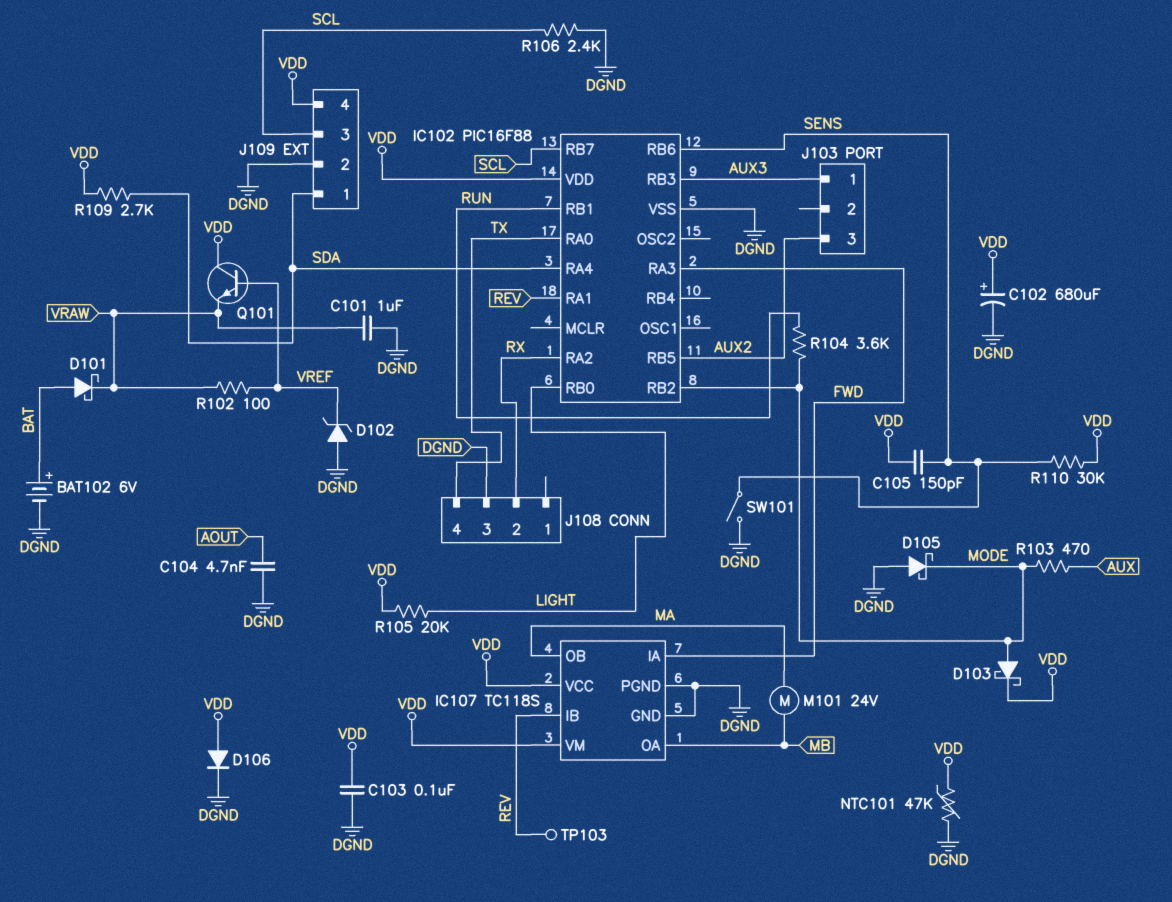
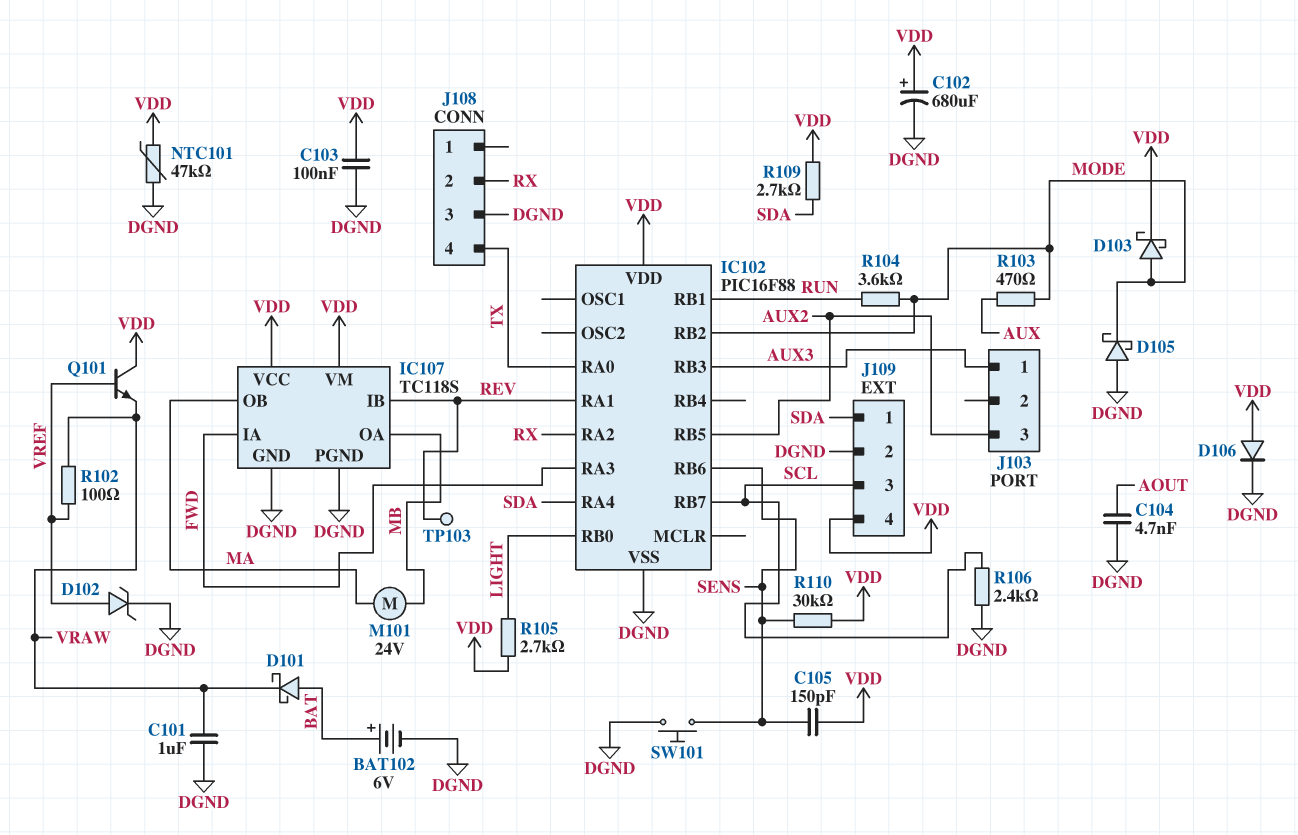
D102: zener (A DGND, K VREF) -> zener (A VREF, K DGND)
R105: 20k (LIGHT, VDD) -> 2.7k (LIGHT, VDD)
SW101: switch (DGND, SENS) -> button (DGND, SENS)

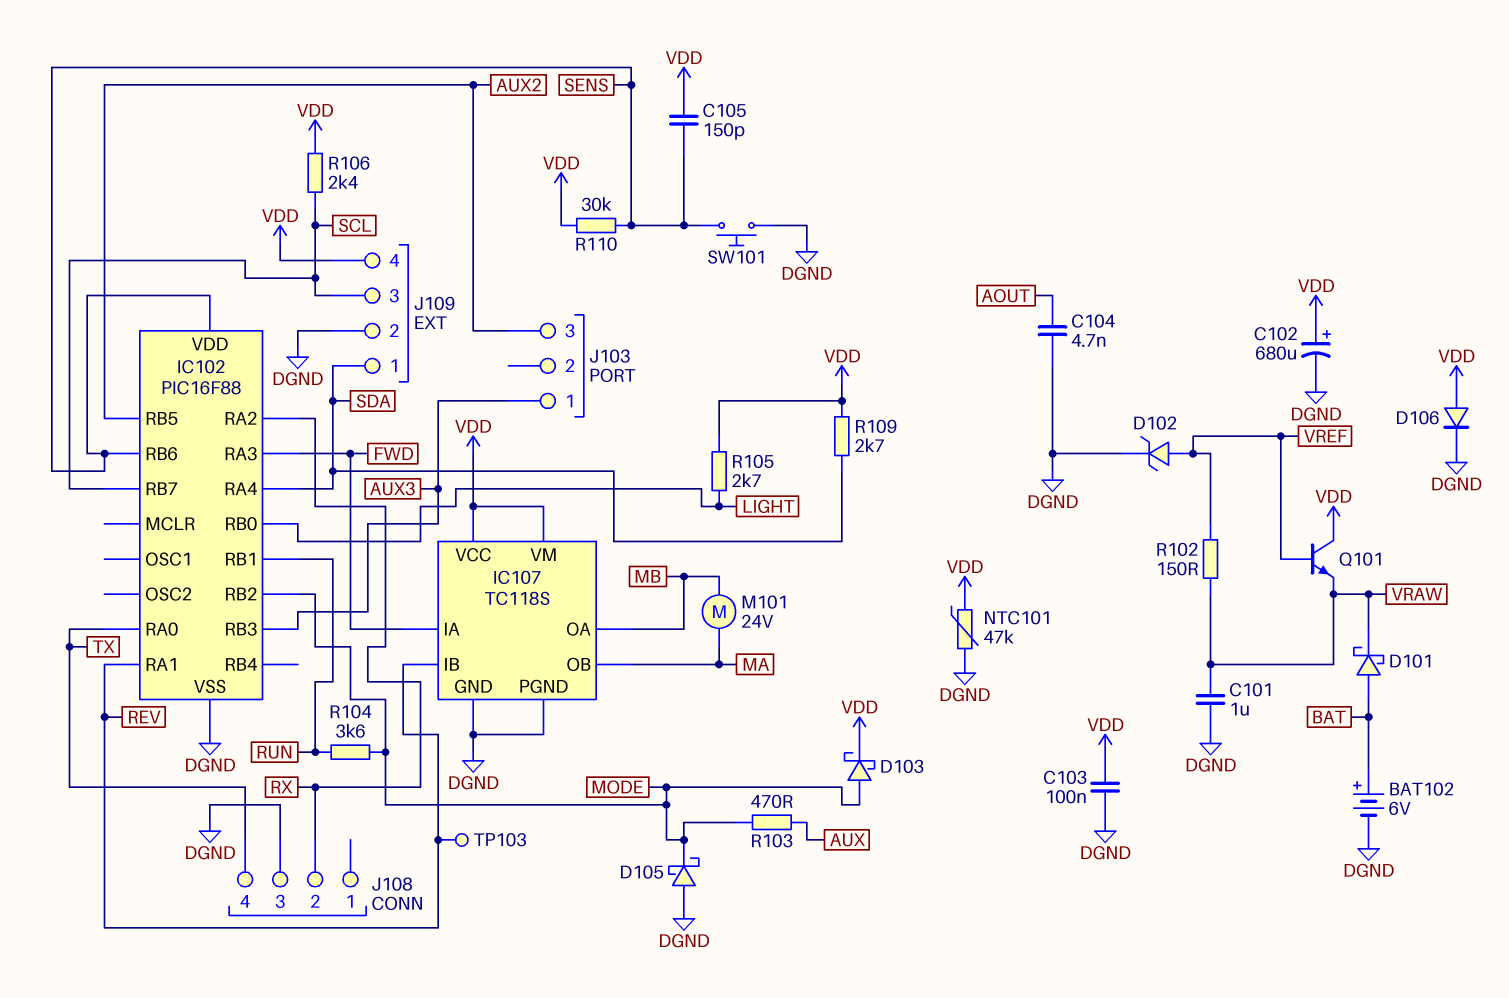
IC102 pin VDD: VDD -> SENS
R102: 100 (VRAW, VREF) -> 150 (VRAW, VREF)
R106: 2.4k (DGND, SCL) -> 2.4k (SCL, VDD)

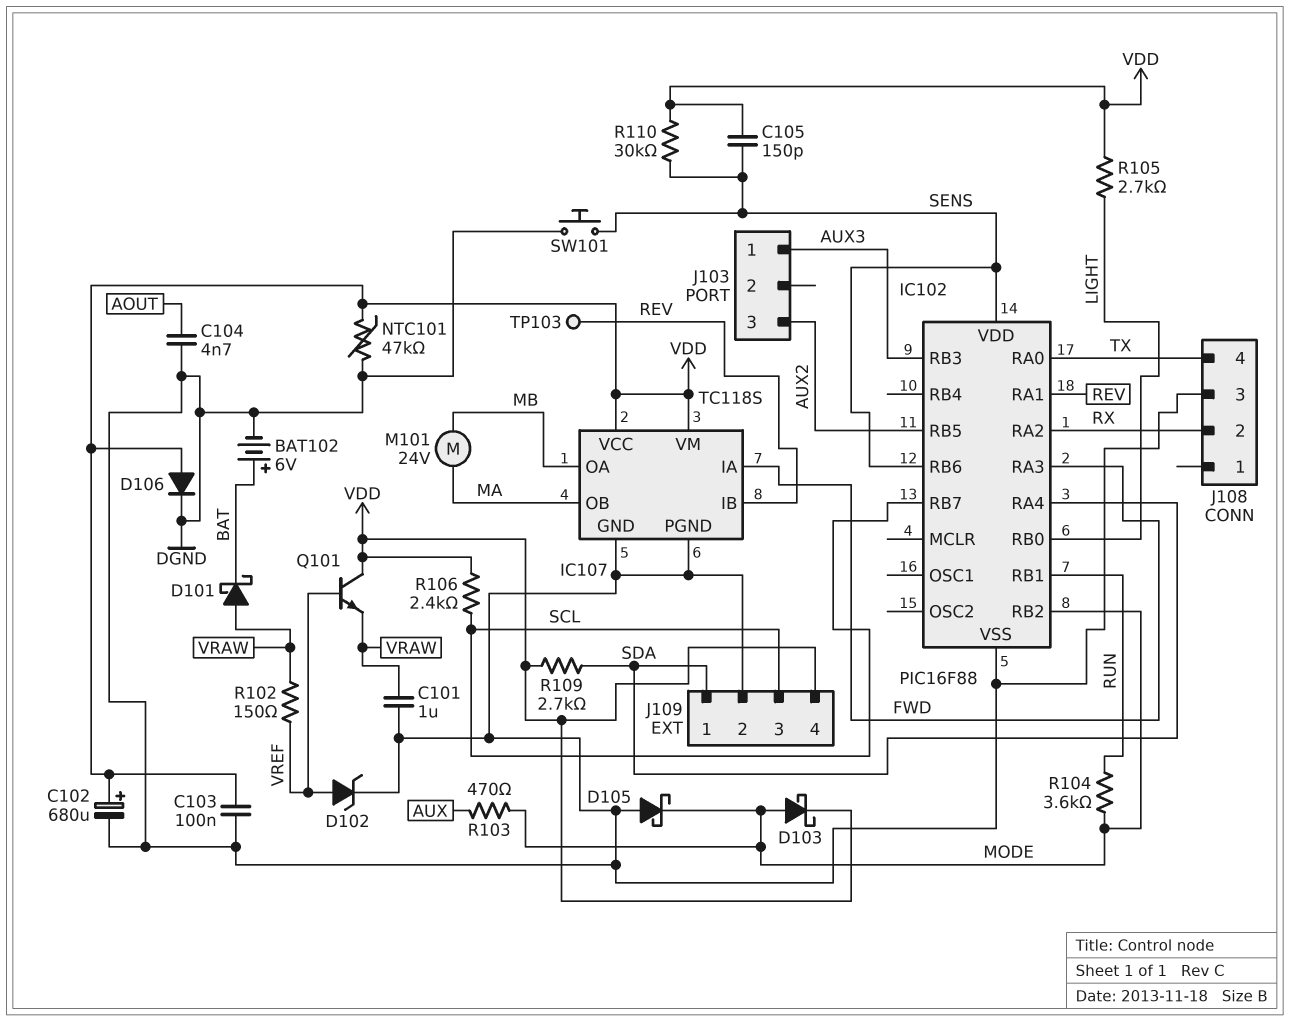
D101: schottky (A BAT, K VRAW) -> schottky (A VRAW, K BAT)

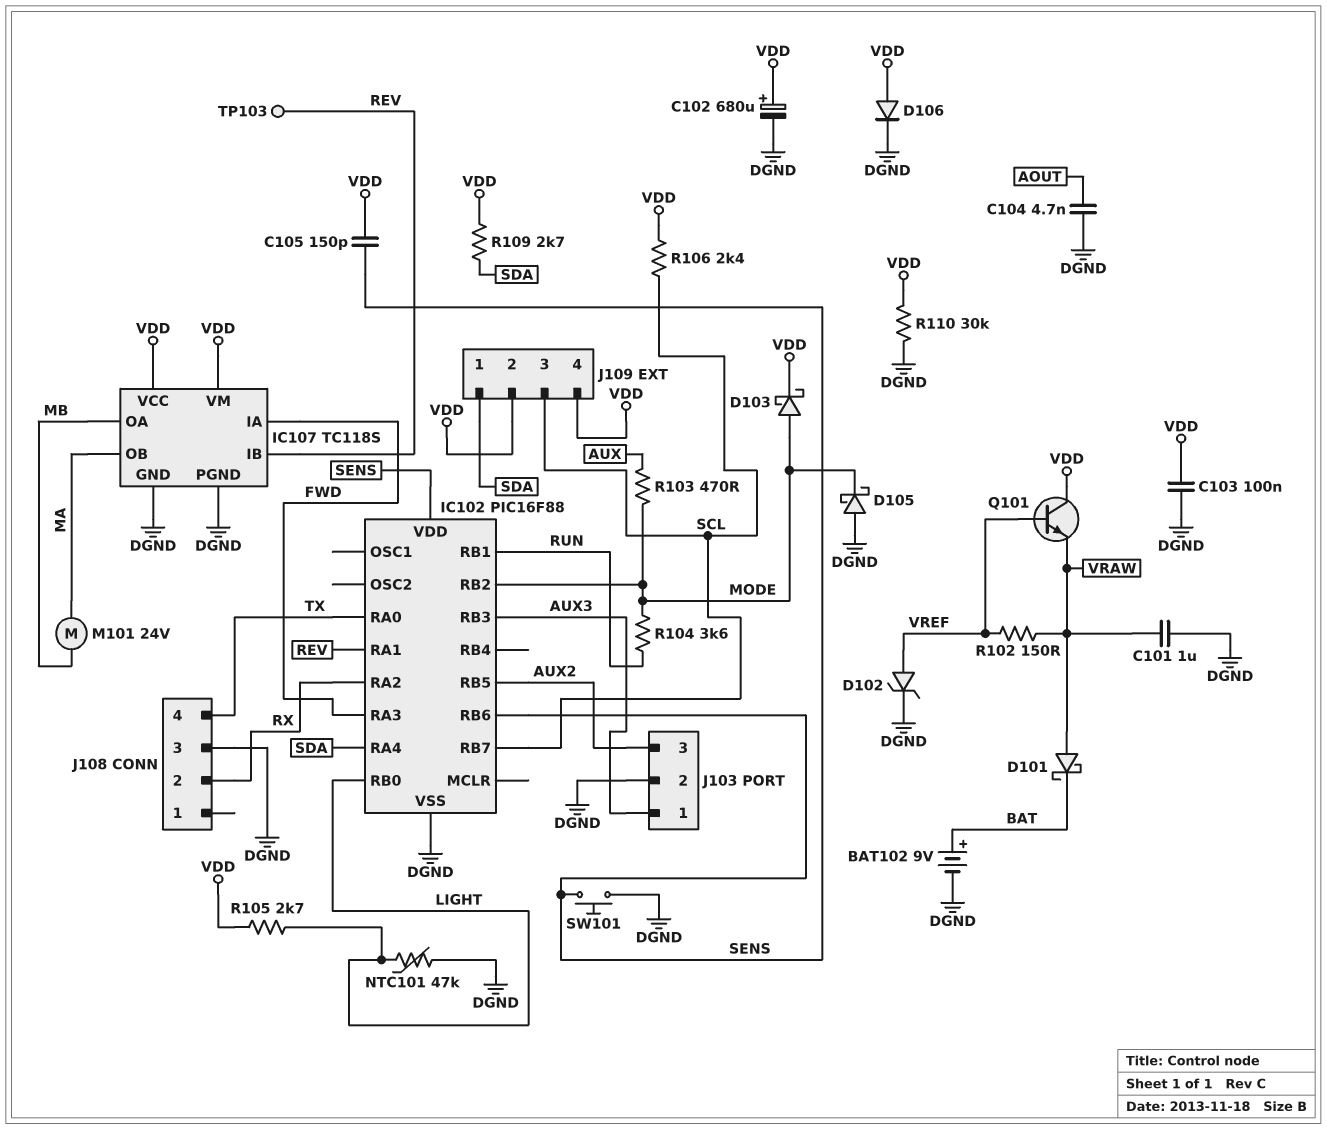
BAT102: 6V (plus BAT, minus DGND) -> 9V (plus BAT, minus DGND)
J103 pin 2: none -> DGND
J109 pin 2: DGND -> VDD
NTC101: 47k (DGND, VDD) -> 47k (DGND, LIGHT)
R110: 30k (SENS, VDD) -> 30k (DGND, VDD)

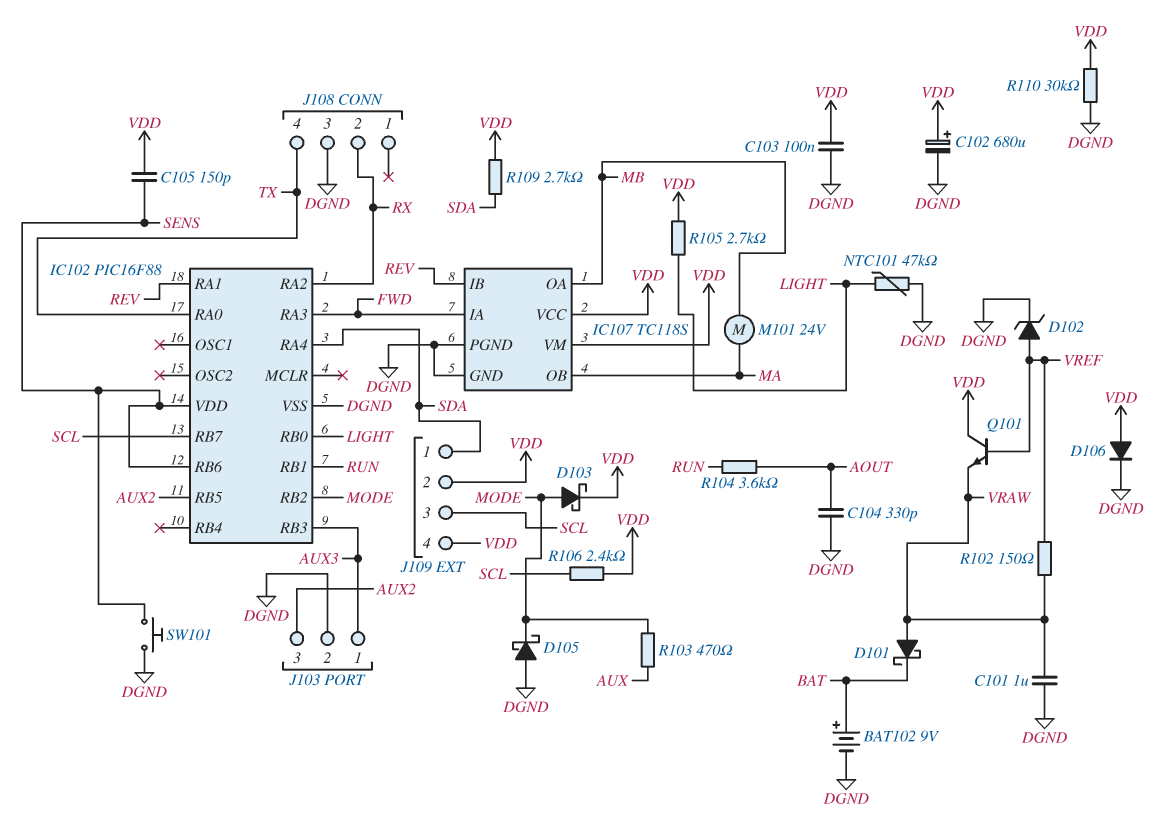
C104: 4.7nF (AOUT, DGND) -> 330pF (AOUT, DGND)
R104: 3.6k (MODE, RUN) -> 3.6k (AOUT, RUN)
TP103: test point (REV) -> none

